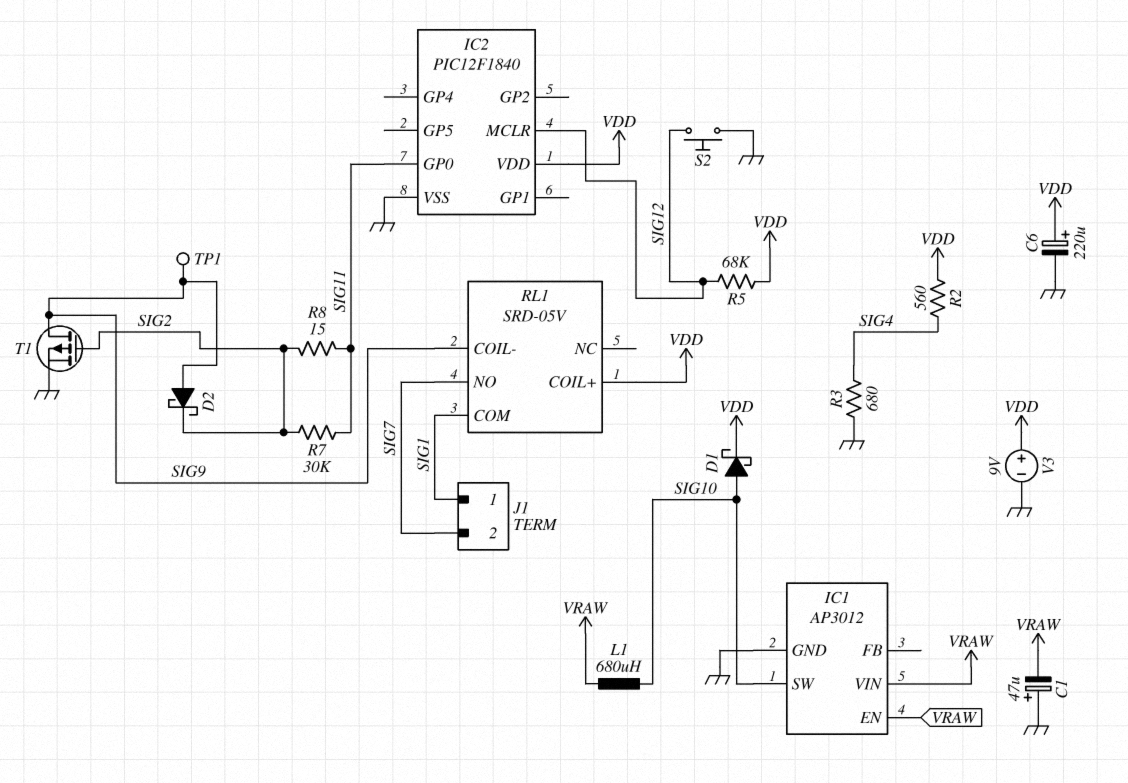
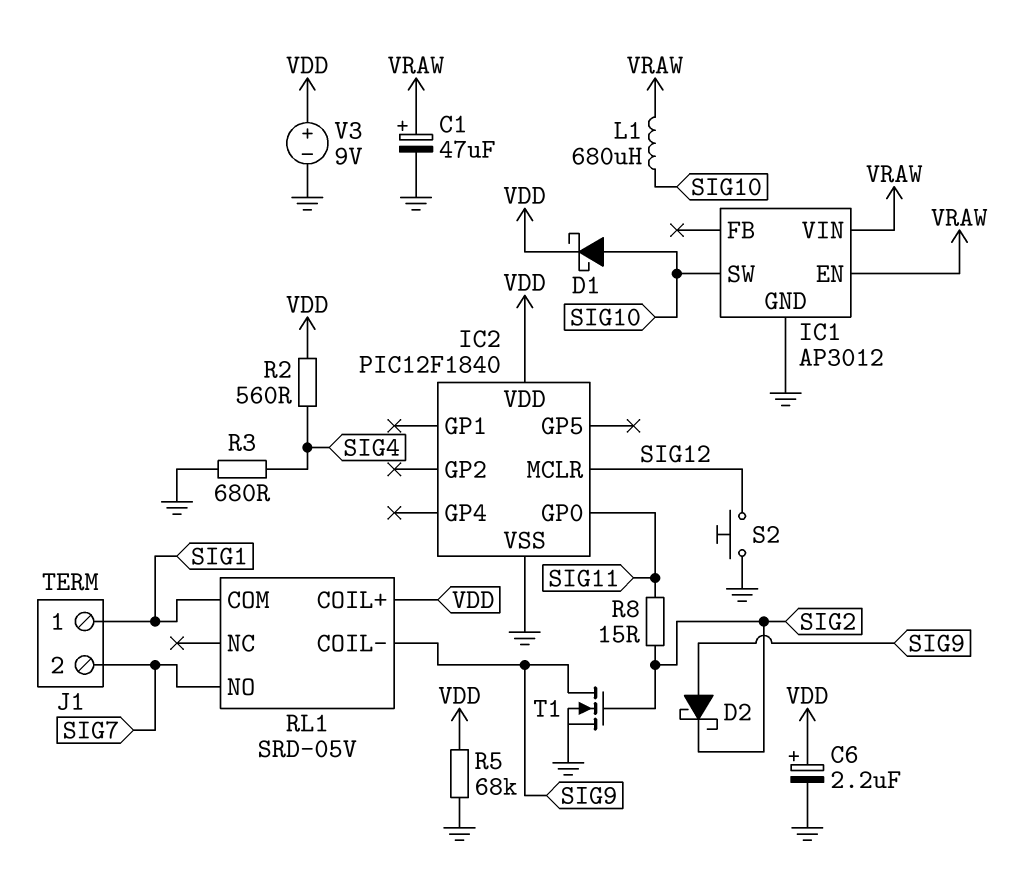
C1: 47uF (plus GND, minus VRAW) -> 47uF (plus VRAW, minus GND)
C6: 220uF (plus VDD, minus GND) -> 2.2uF (plus VDD, minus GND)
R5: 68k (SIG12, VDD) -> 68k (GND, VDD)
R7: 30k (SIG2, SIG11) -> none
T1: PMOS (G SIG2, D SIG9, S GND) -> NMOS (G SIG2, D SIG9, S GND)
TP1: test point (SIG9) -> none

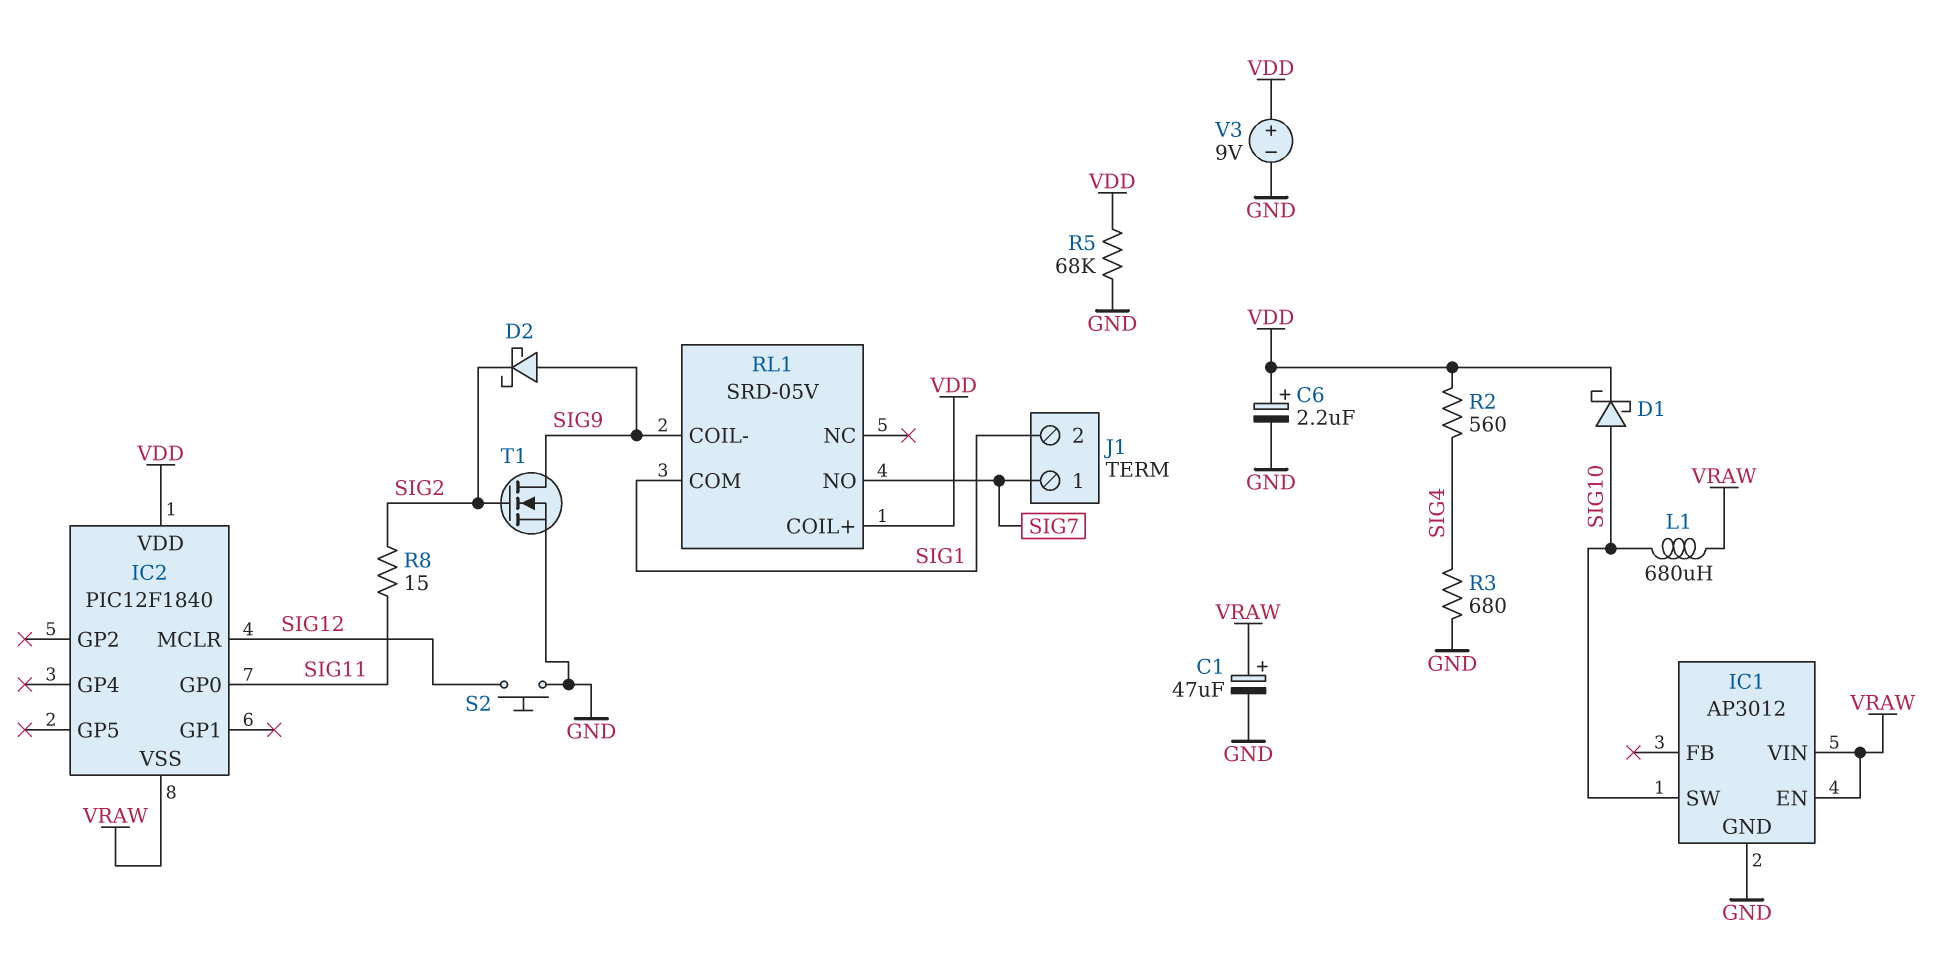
IC2 pin VSS: GND -> VRAW
J1 pin 1: SIG1 -> SIG7
J1 pin 2: SIG7 -> SIG1

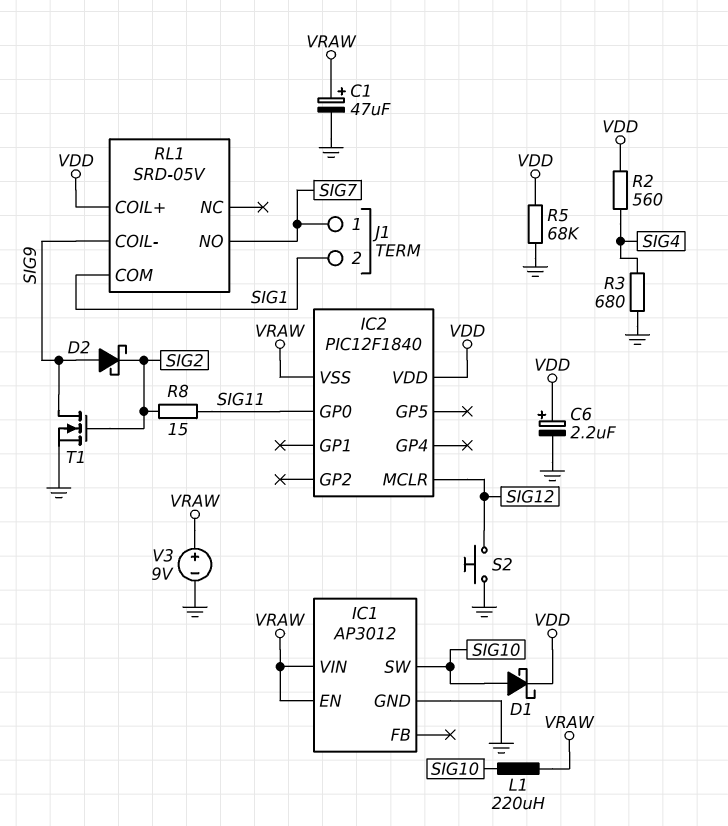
L1: 680uH (SIG10, VRAW) -> 220uH (SIG10, VRAW)
V3: 9V (plus VDD, minus GND) -> 9V (plus VRAW, minus GND)

